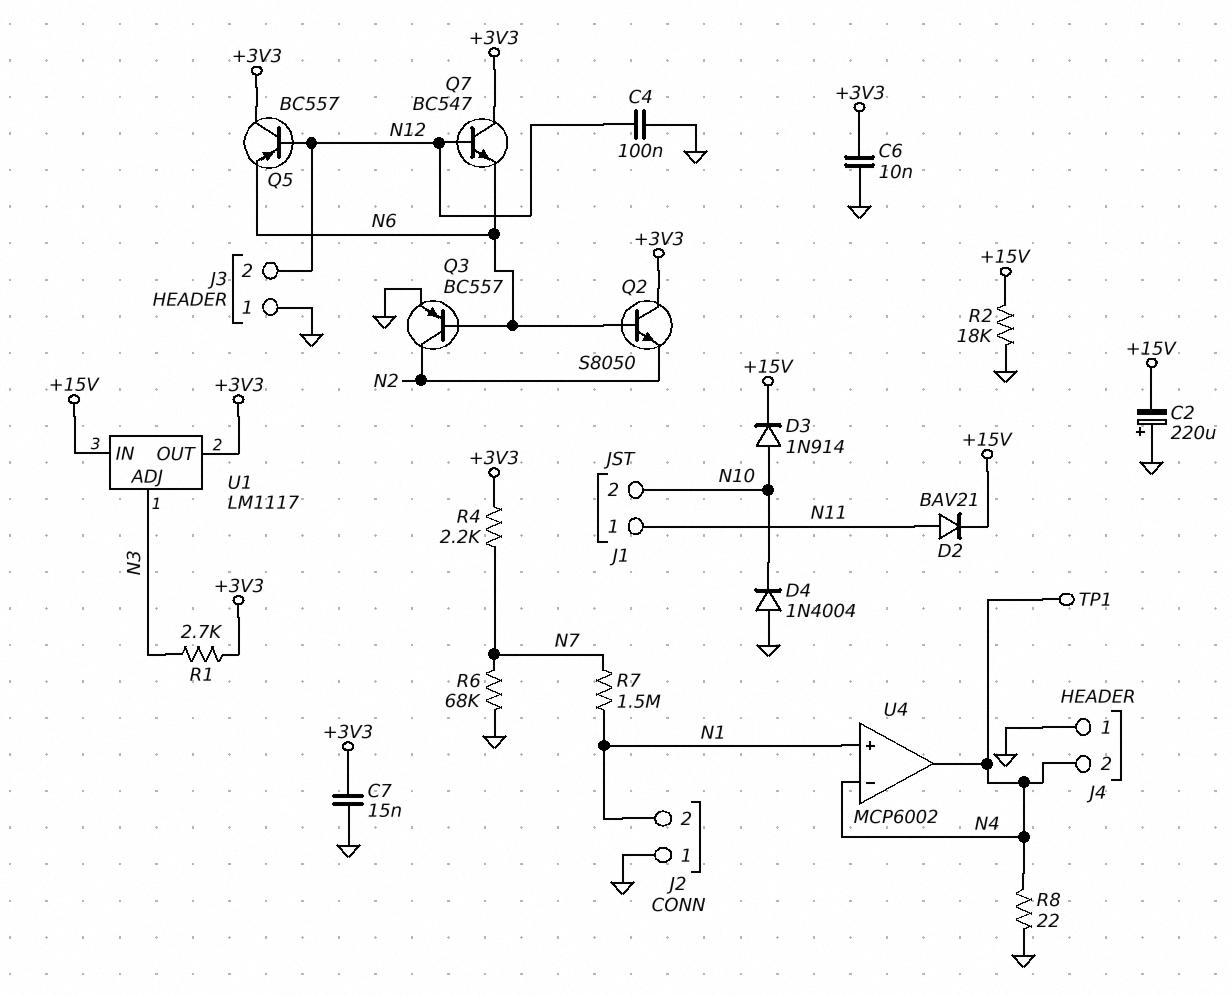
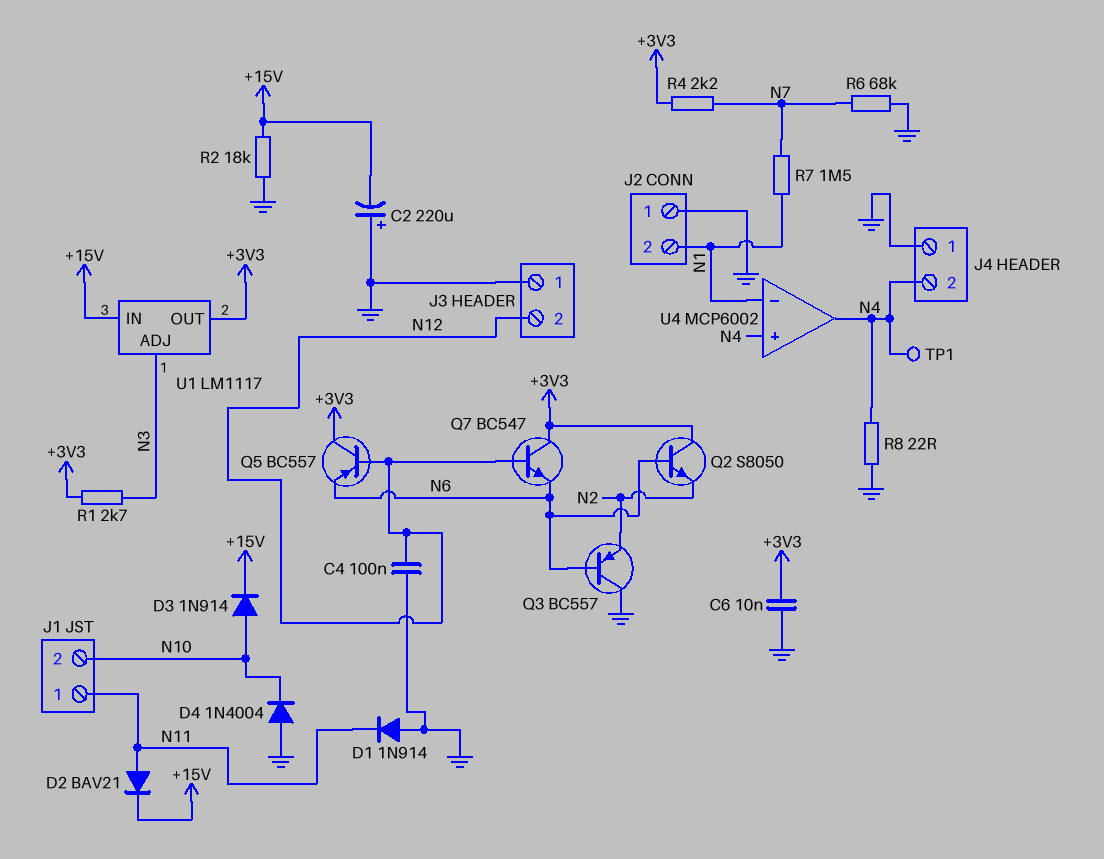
C7: 15nF (+3V3, GND) -> none
D1: none -> diode 1N914 (A GND, K N11)
Q3: PNP BC557 (B N6, C N2, E GND) -> PNP BC557 (B N6, C GND, E N2)
U4 pin in+: N1 -> N4
U4 pin in-: N4 -> N1

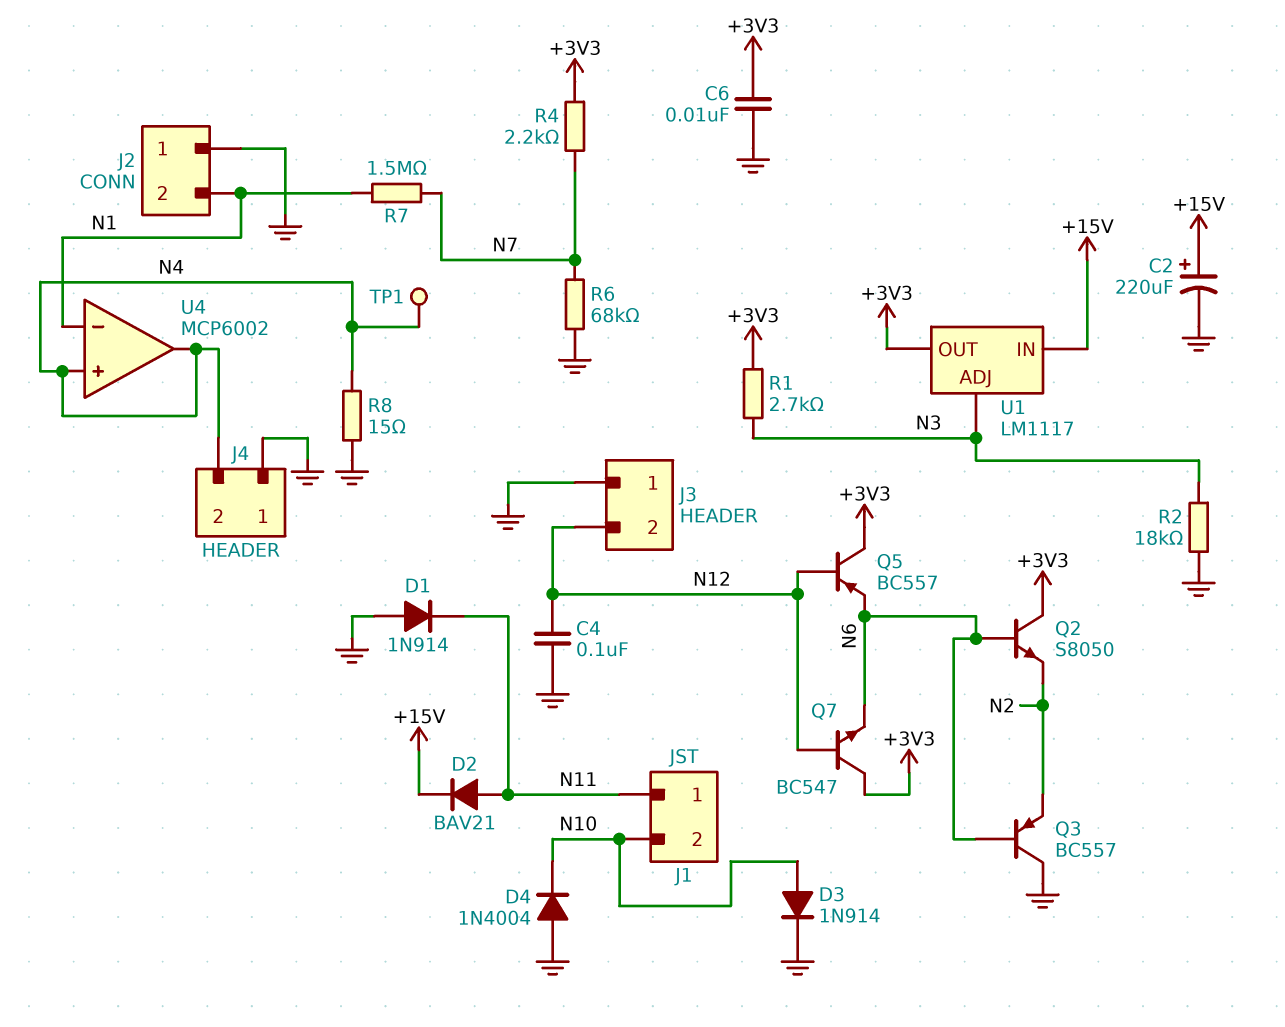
C2: 220uF (plus GND, minus +15V) -> 220uF (plus +15V, minus GND)
D3: diode 1N914 (A N10, K +15V) -> diode 1N914 (A N10, K GND)
R2: 18k (+15V, GND) -> 18k (GND, N3)
R8: 22 (GND, N4) -> 15 (GND, N4)

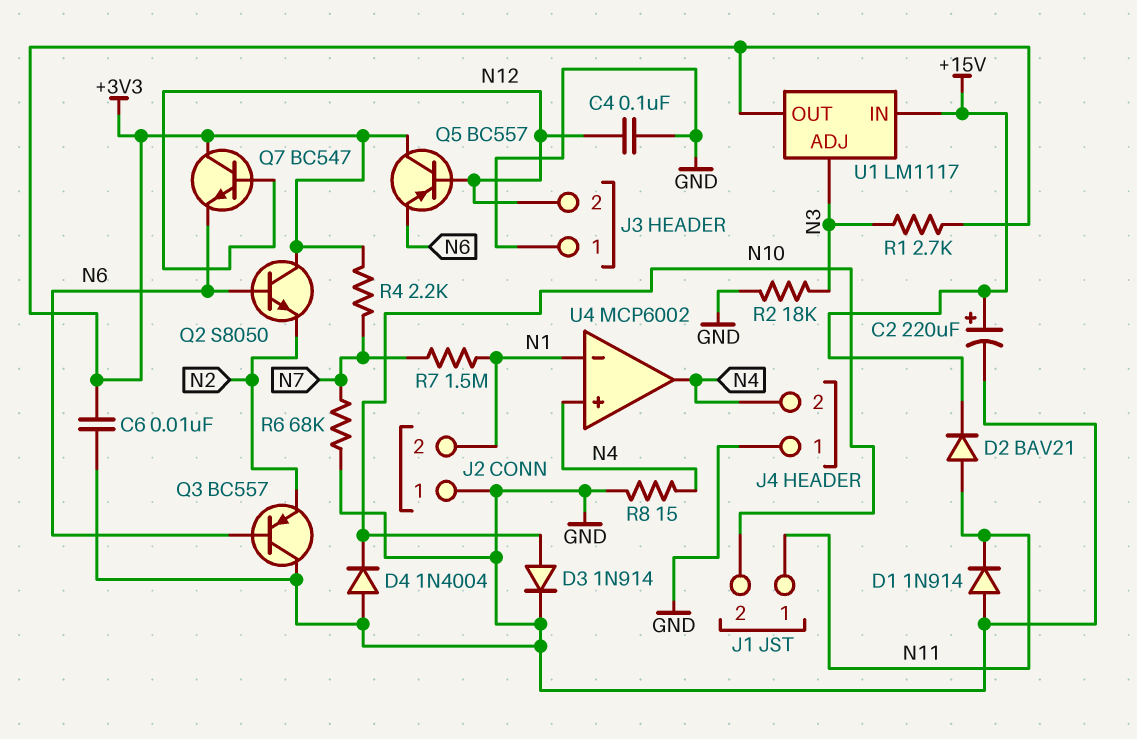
TP1: test point (N4) -> none

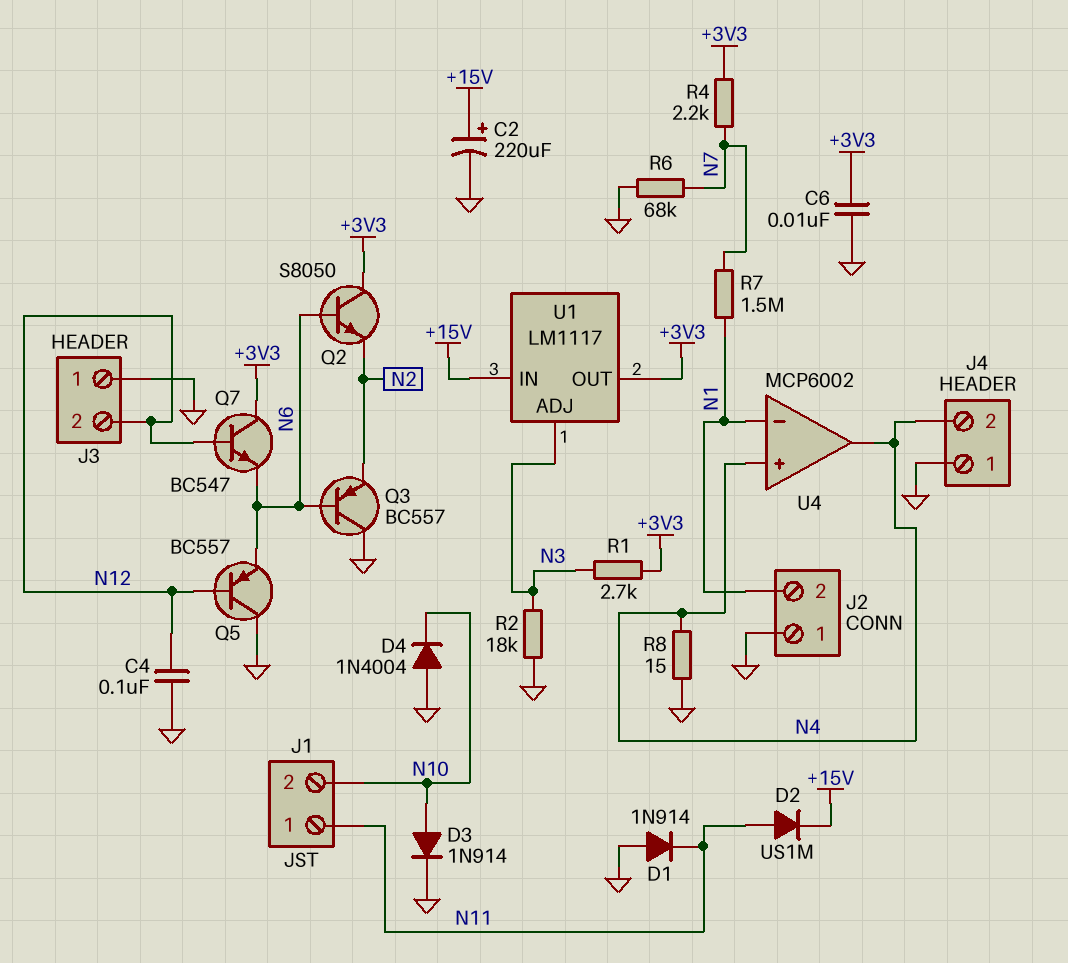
D2: diode BAV21 (A N11, K +15V) -> diode US1M (A N11, K +15V)
Q5: PNP BC557 (B N12, C +3V3, E N6) -> PNP BC557 (B N12, C GND, E N6)

